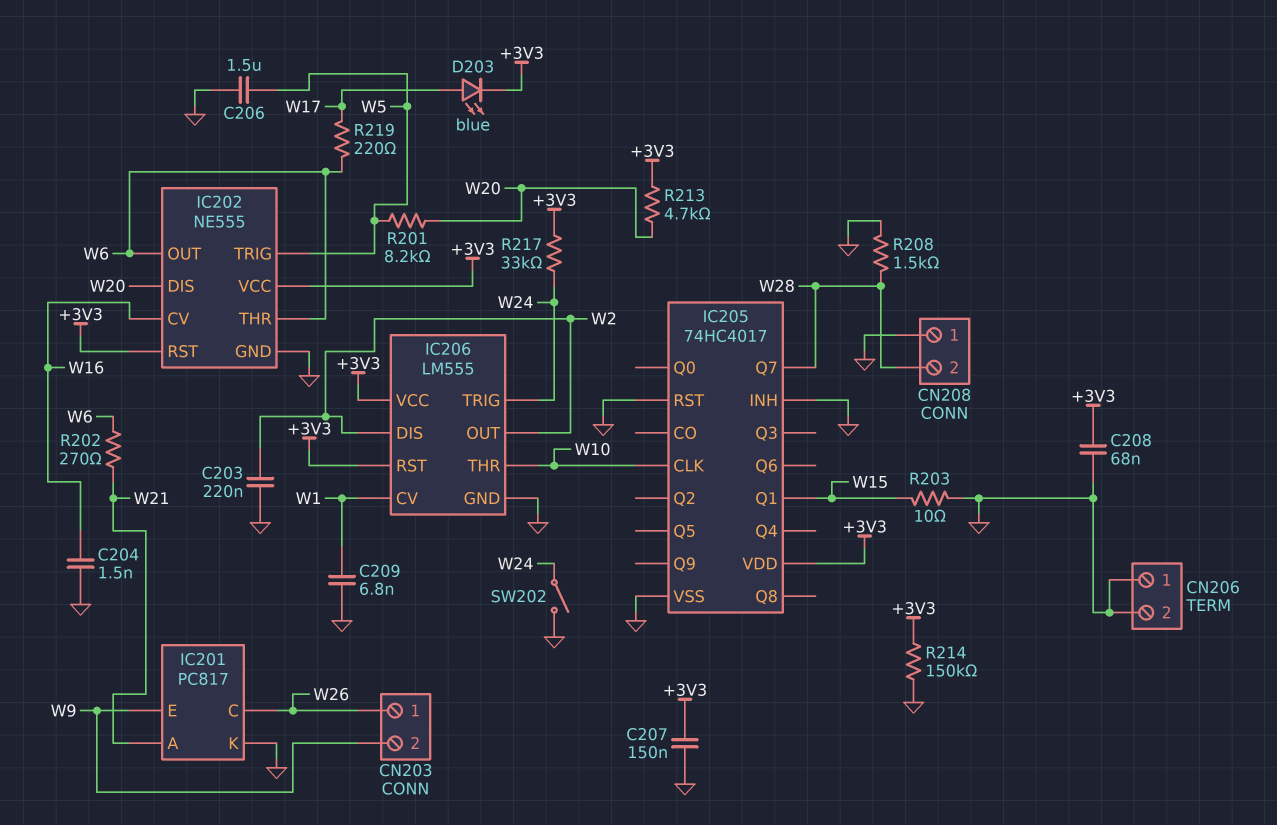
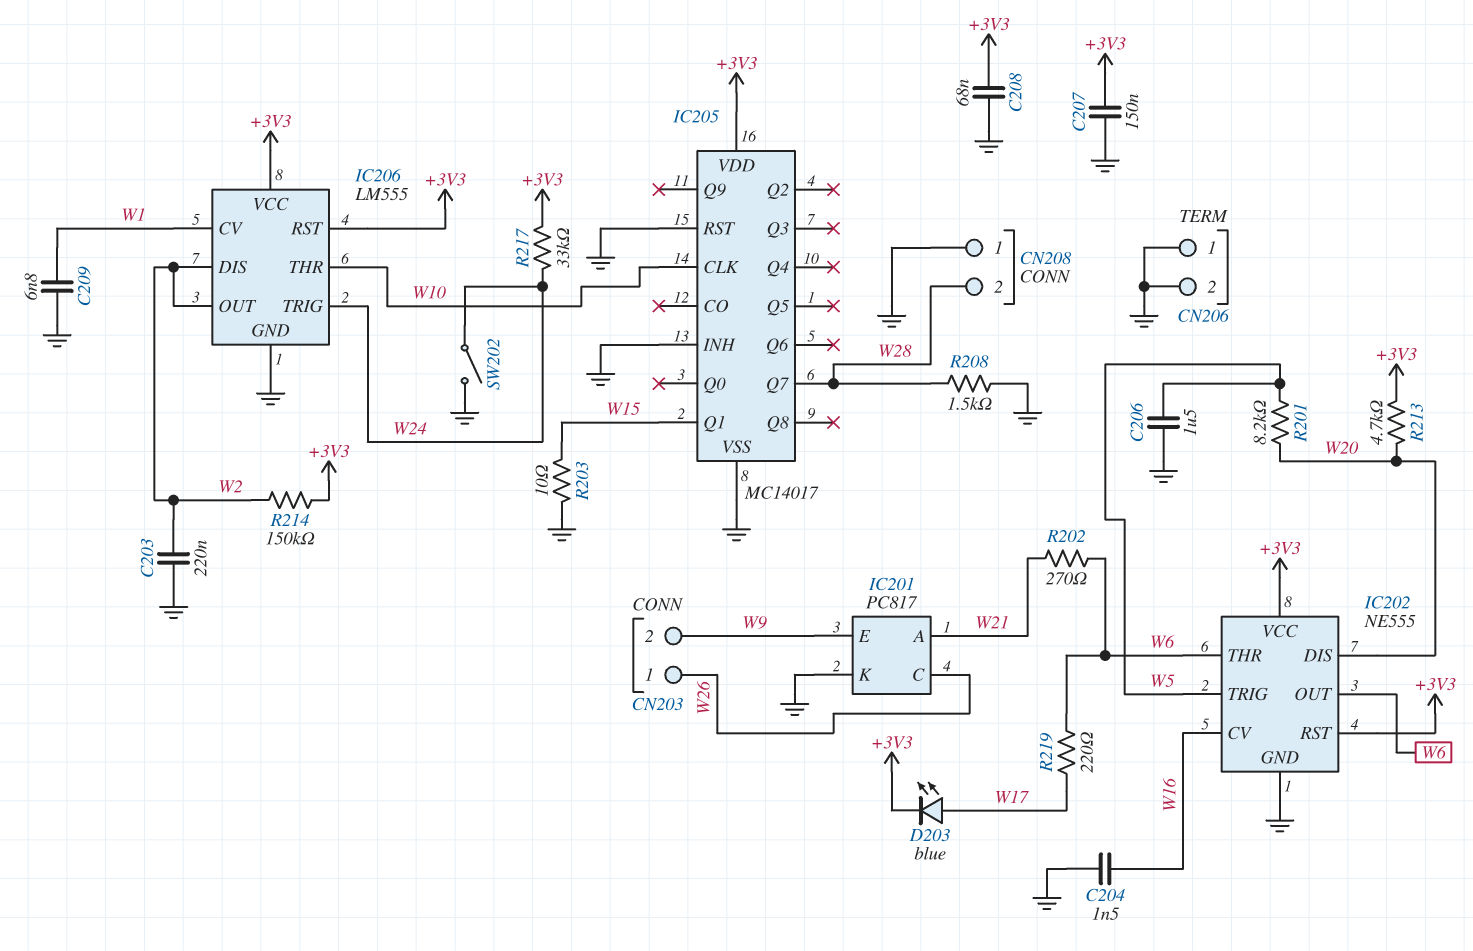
IC205: 74HC4017 -> MC14017
R214: 150k (+3V3, GND) -> 150k (+3V3, W2)

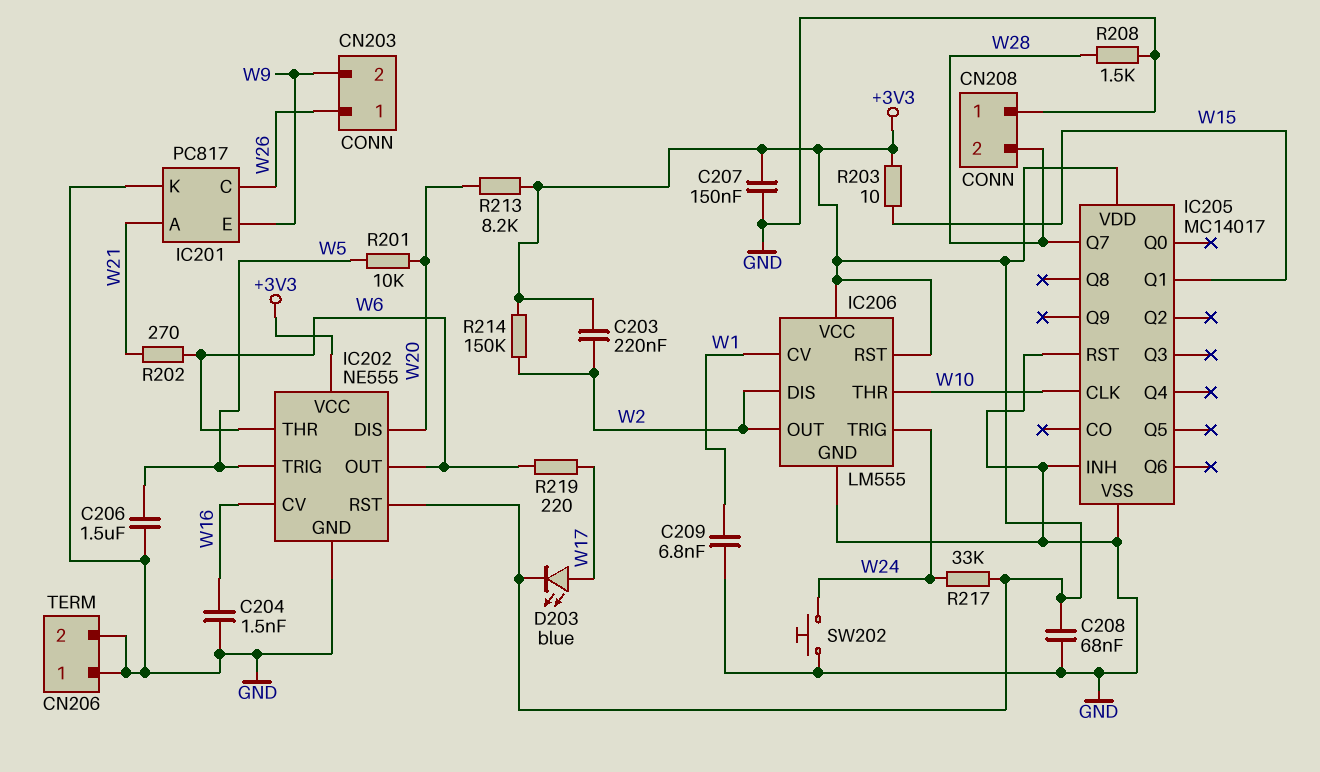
C203: 220nF (GND, W2) -> 220nF (+3V3, W2)
R201: 8.2k (W5, W20) -> 10k (W5, W20)
R203: 10 (GND, W15) -> 10 (+3V3, W15)
R213: 4.7k (+3V3, W20) -> 8.2k (+3V3, W20)
SW202: switch (GND, W24) -> button (GND, W24)

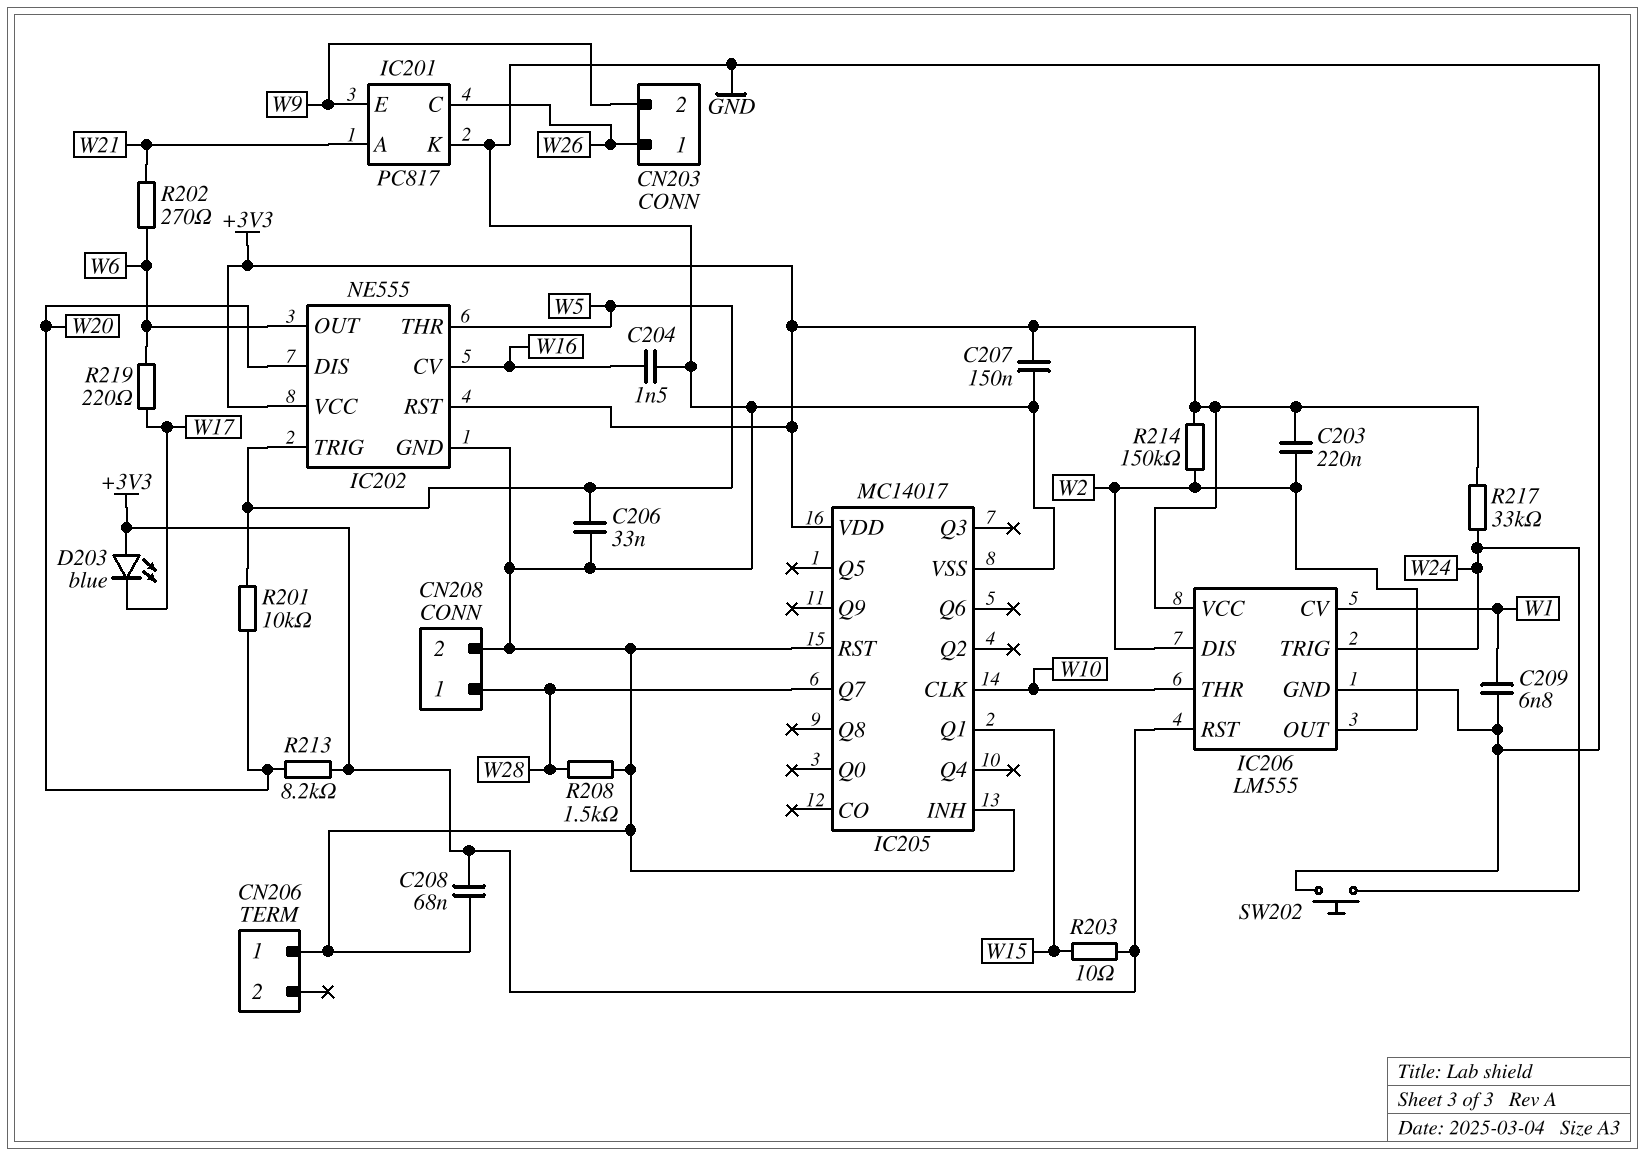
C206: 1.5uF (GND, W5) -> 33nF (GND, W5)
CN206 pin 2: GND -> none
CN208 pin 1: GND -> W28
CN208 pin 2: W28 -> GND
D203: LED blue (A W17, K +3V3) -> LED blue (A +3V3, K W17)
IC202 pin THR: W6 -> W5

